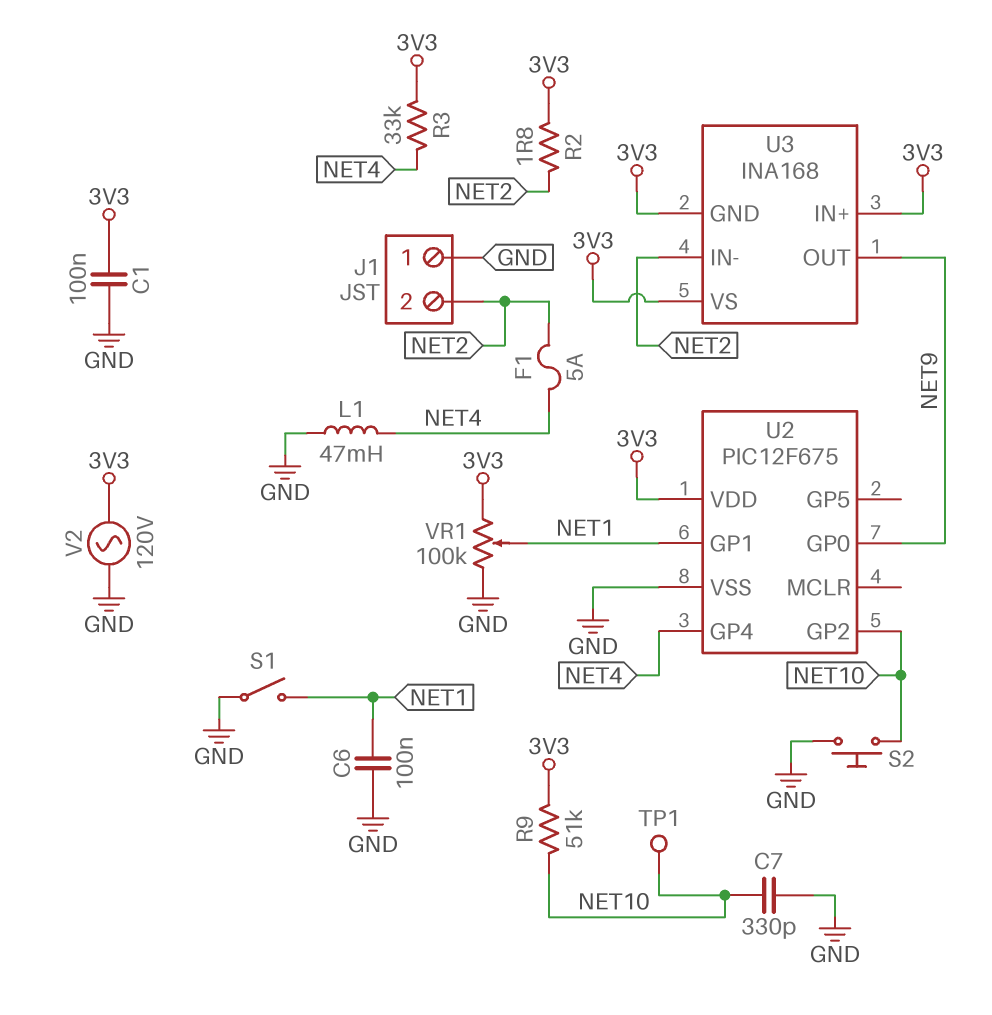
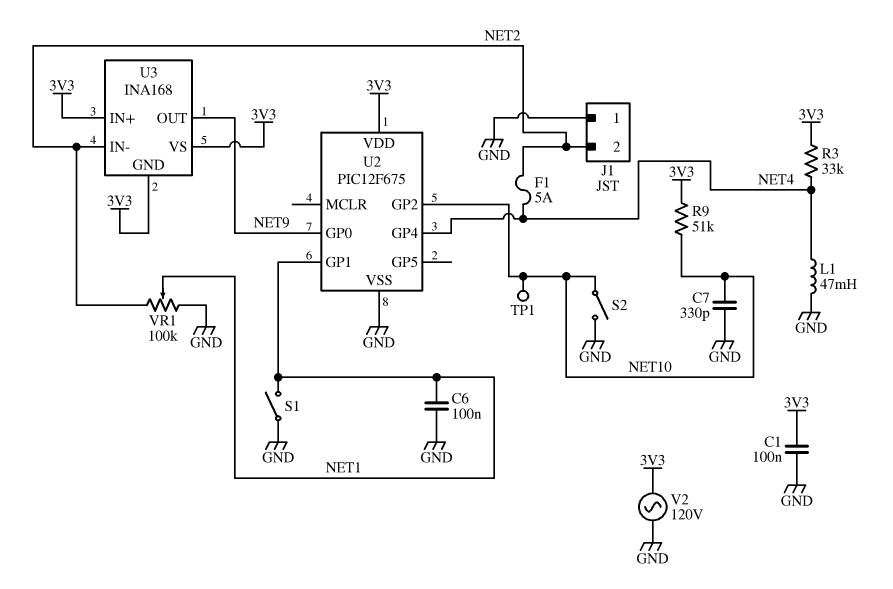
R2: 1.8 (3V3, NET2) -> none
S2: button (GND, NET10) -> switch (GND, NET10)
VR1: 100k (3V3, GND, wiper NET1) -> 100k (GND, NET2, wiper NET1)

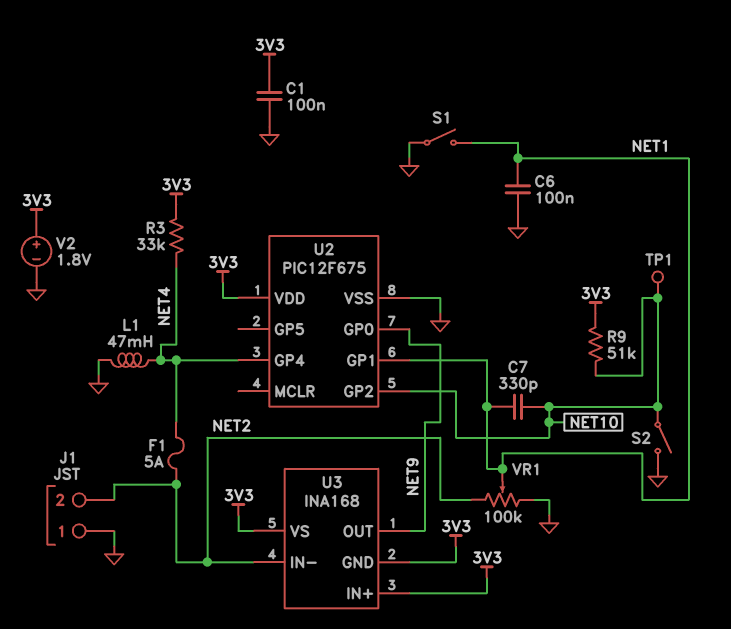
C7: 330pF (GND, NET10) -> 330pF (NET1, NET10)
V2: AC 120V (3V3, GND) -> 1.8V (plus 3V3, minus GND)

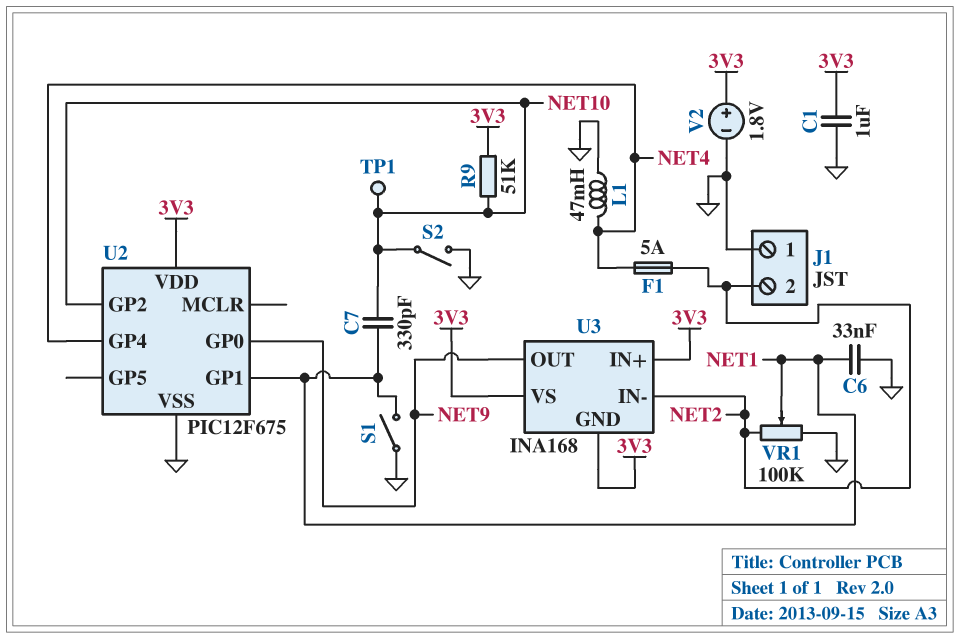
C1: 100nF (3V3, GND) -> 1uF (3V3, GND)
C6: 100nF (GND, NET1) -> 33nF (GND, NET1)
R3: 33k (3V3, NET4) -> none

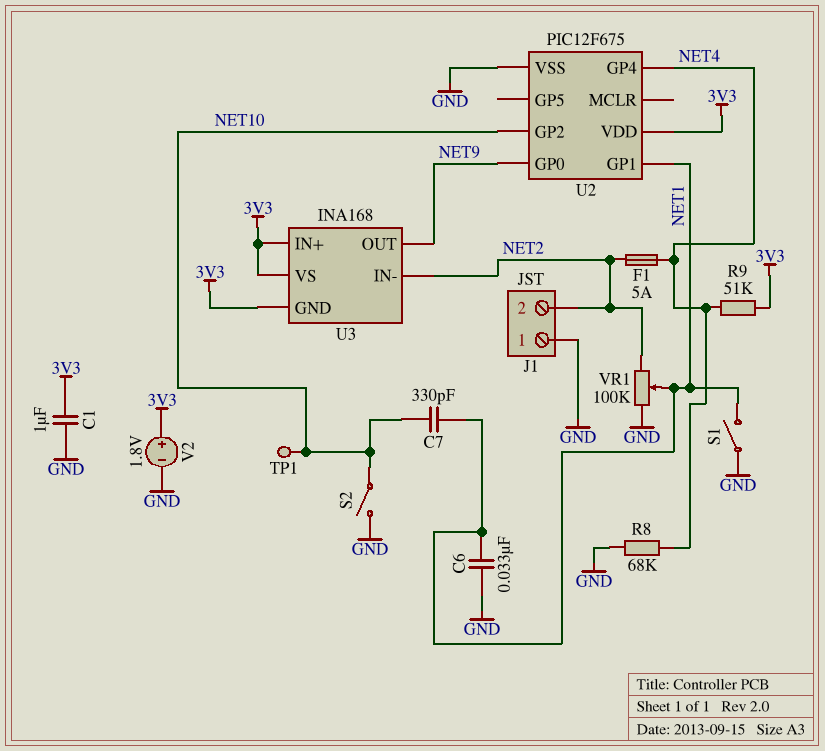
L1: 47mH (GND, NET4) -> none
R8: none -> 68k (GND, NET4)
R9: 51k (3V3, NET10) -> 51k (3V3, NET4)

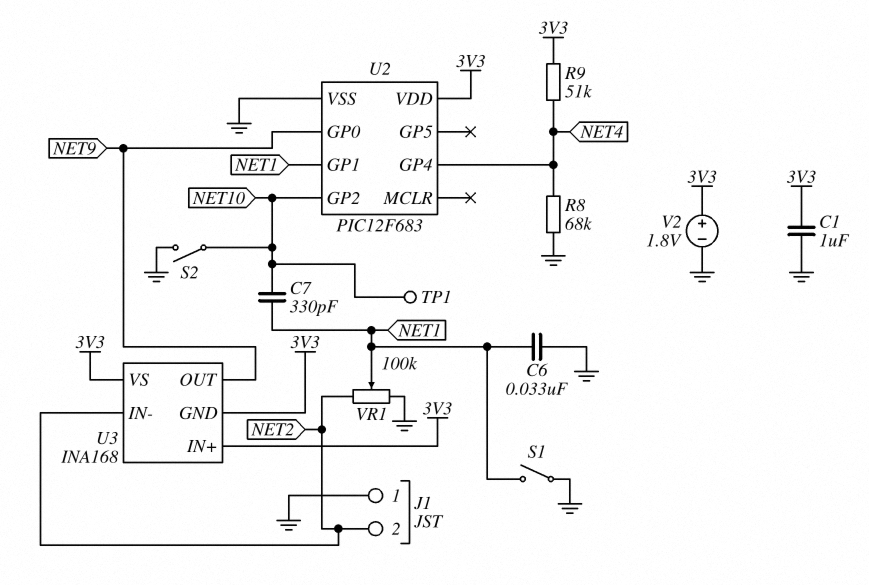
F1: 5A (NET2, NET4) -> none
U2: PIC12F675 -> PIC12F683

